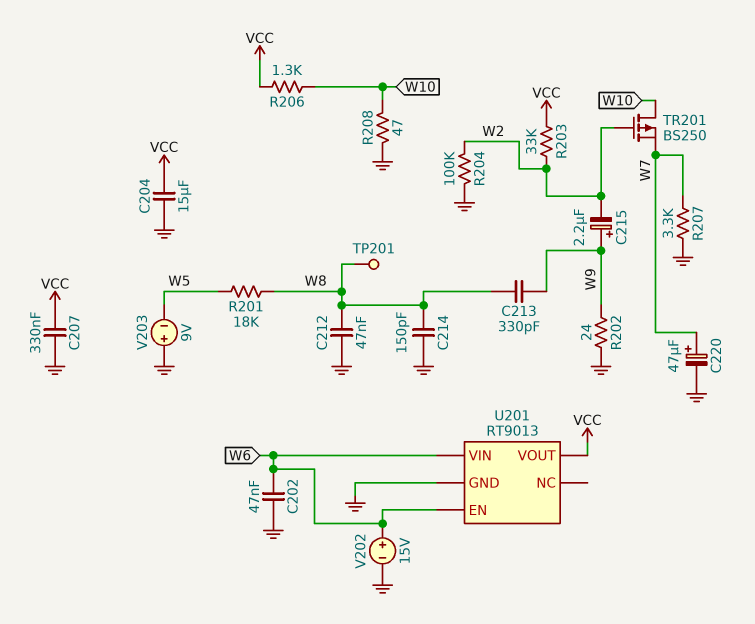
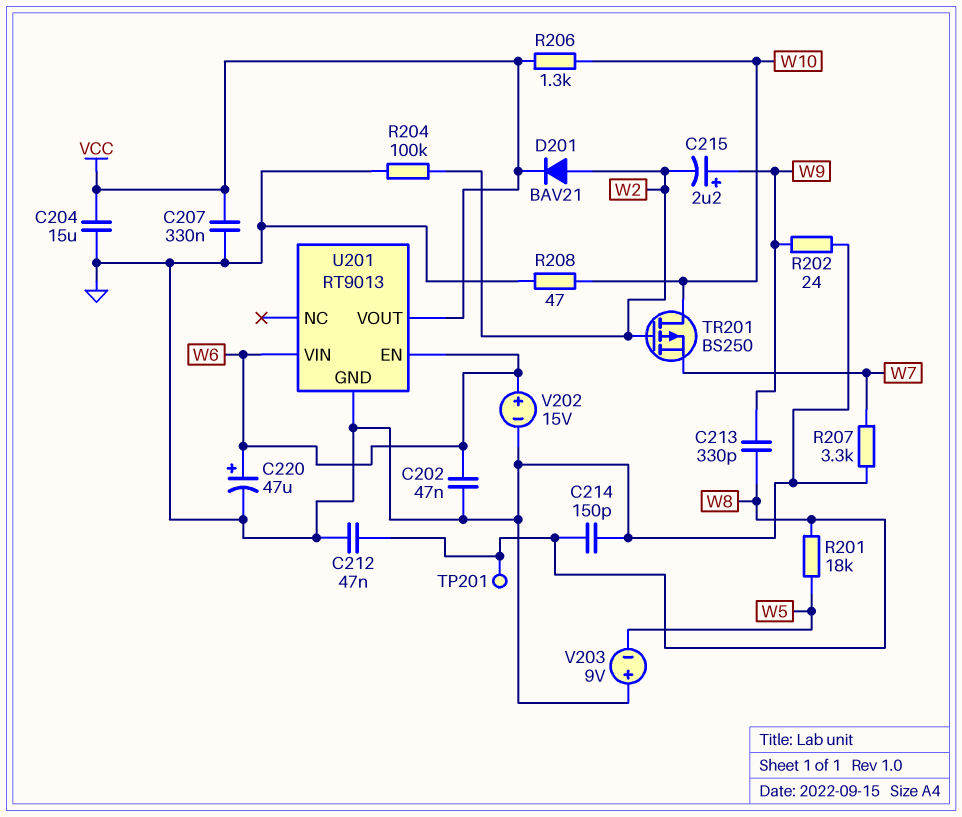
C220: 47uF (plus W7, minus GND) -> 47uF (plus W6, minus GND)
D201: none -> diode BAV21 (A W2, K VCC)
R203: 33k (VCC, W2) -> none

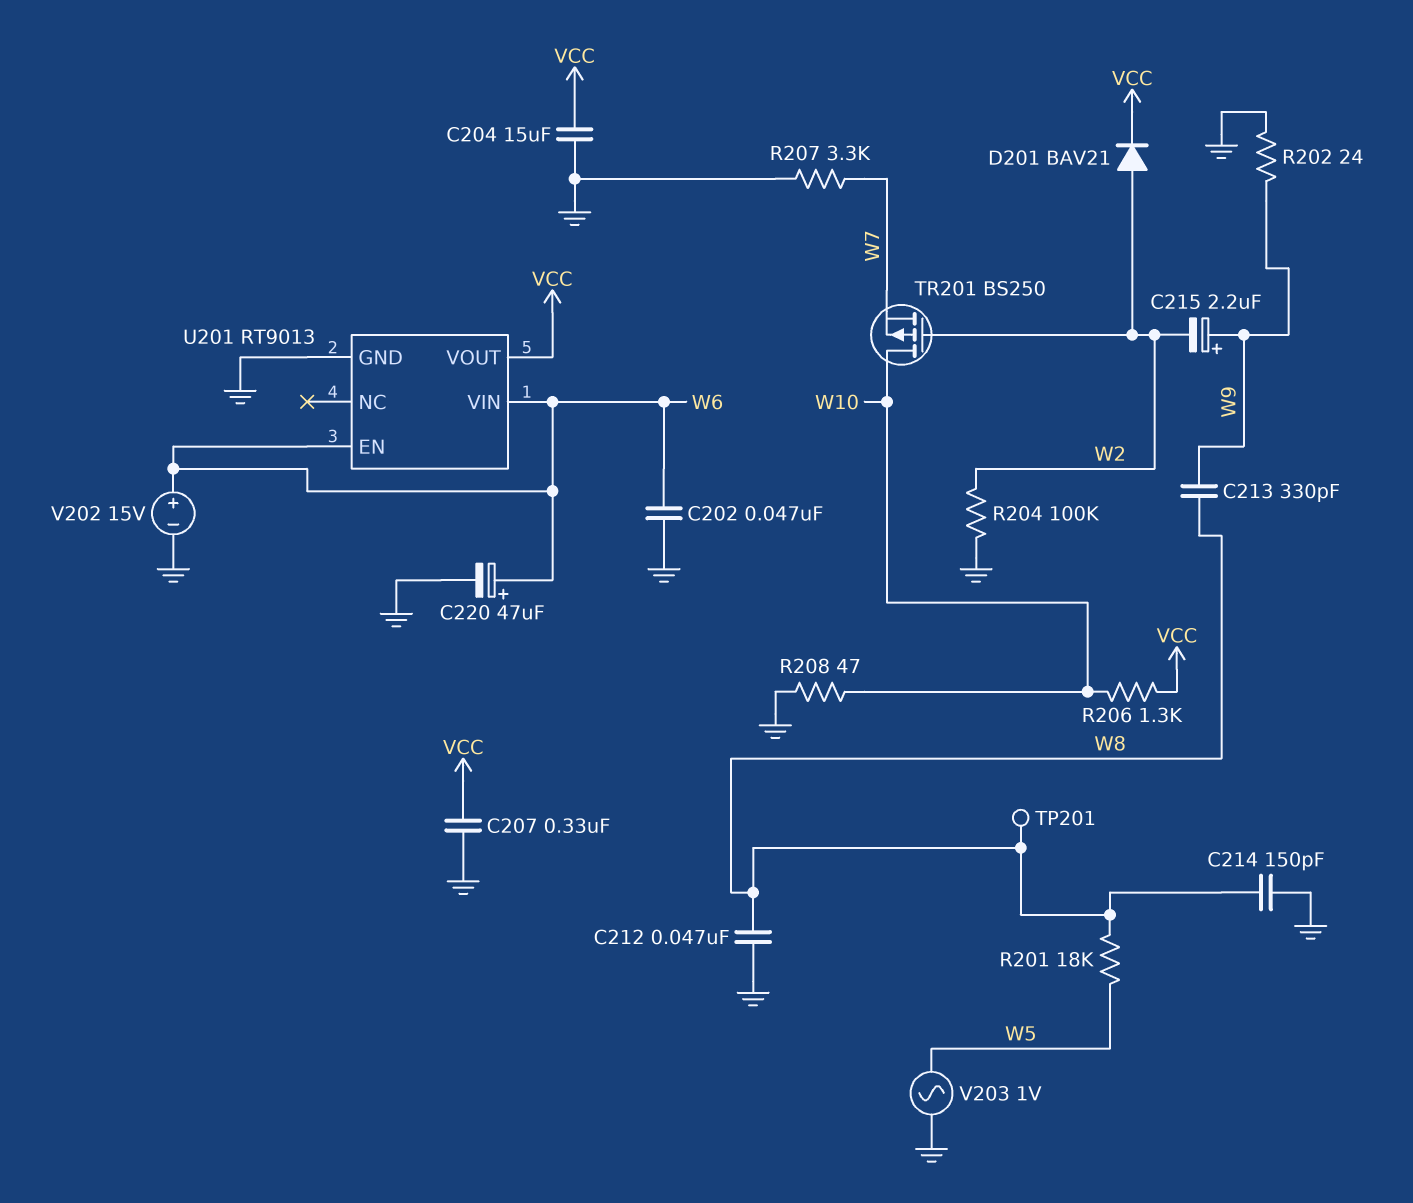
V203: 9V (plus GND, minus W5) -> AC 1V (GND, W5)

